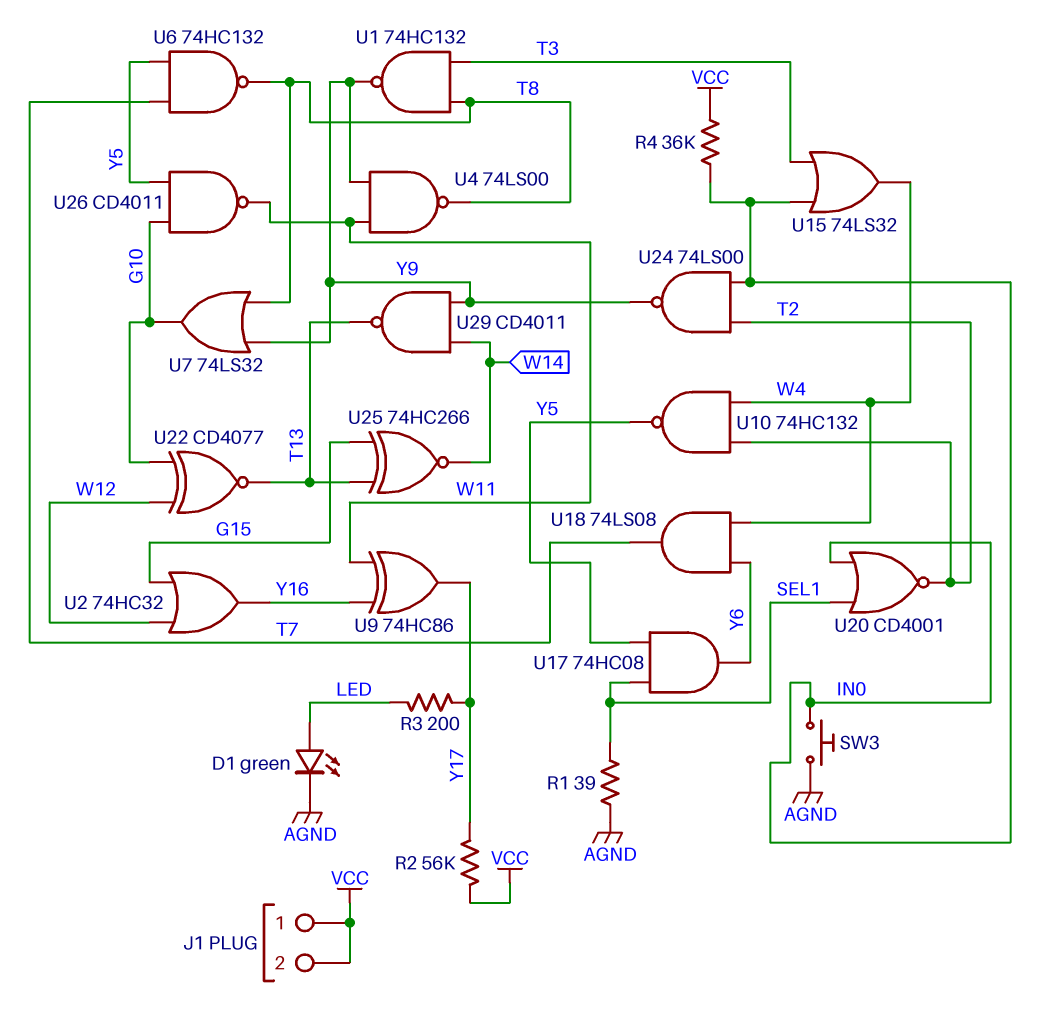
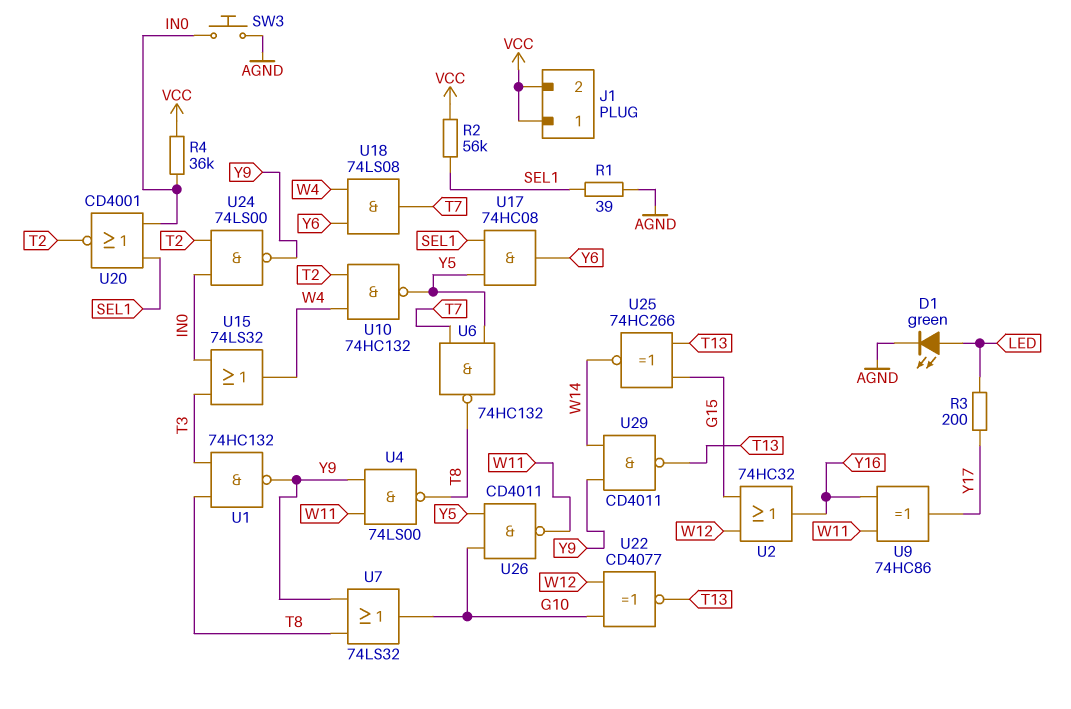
R2: 56k (VCC, Y17) -> 56k (SEL1, VCC)

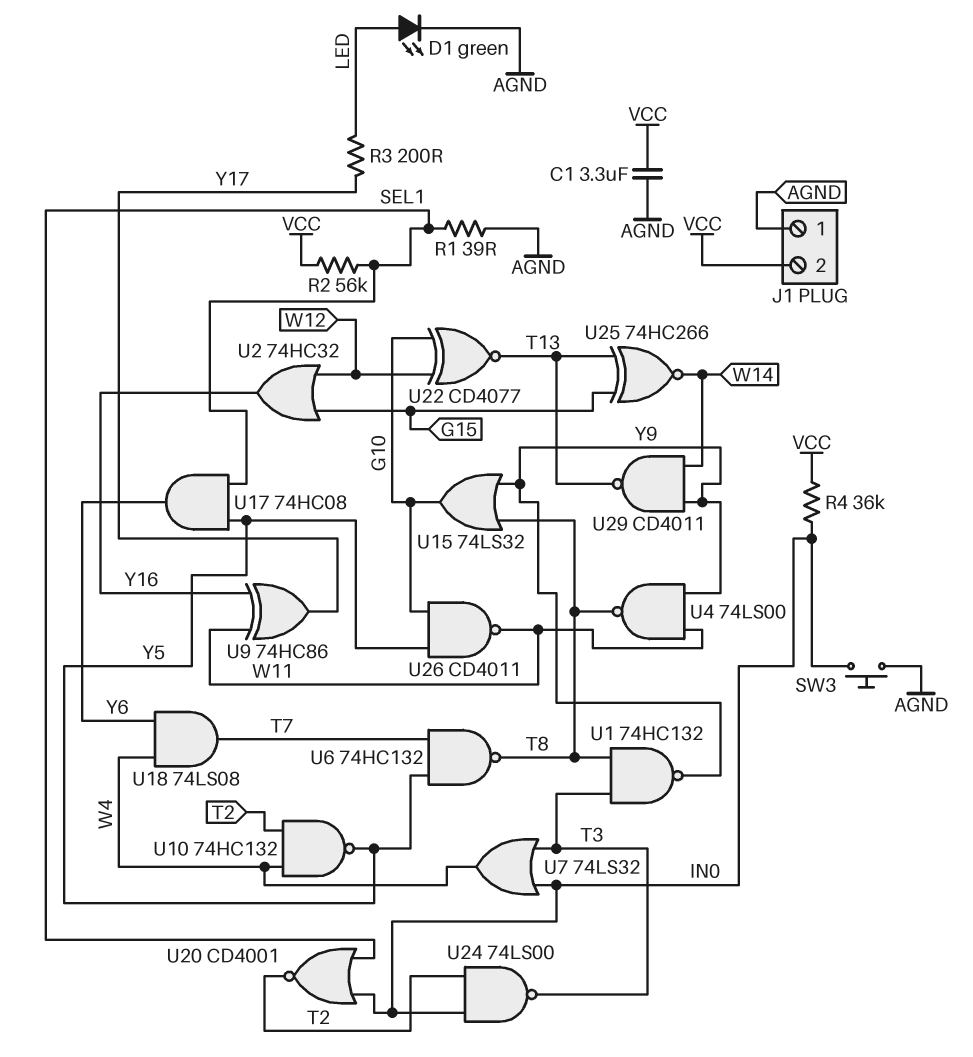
C1: none -> 3.3uF (AGND, VCC)
J1 pin 1: VCC -> AGND
U7: OR 74LS32 (in T8, in Y9, out G10) -> OR 74LS32 (in IN0, in T3, out W4)
U15: OR 74LS32 (in IN0, in T3, out W4) -> OR 74LS32 (in T8, in Y9, out G10)
U24: NAND 74LS00 (in IN0, in T2, out Y9) -> NAND 74LS00 (in IN0, in T2, out T3)

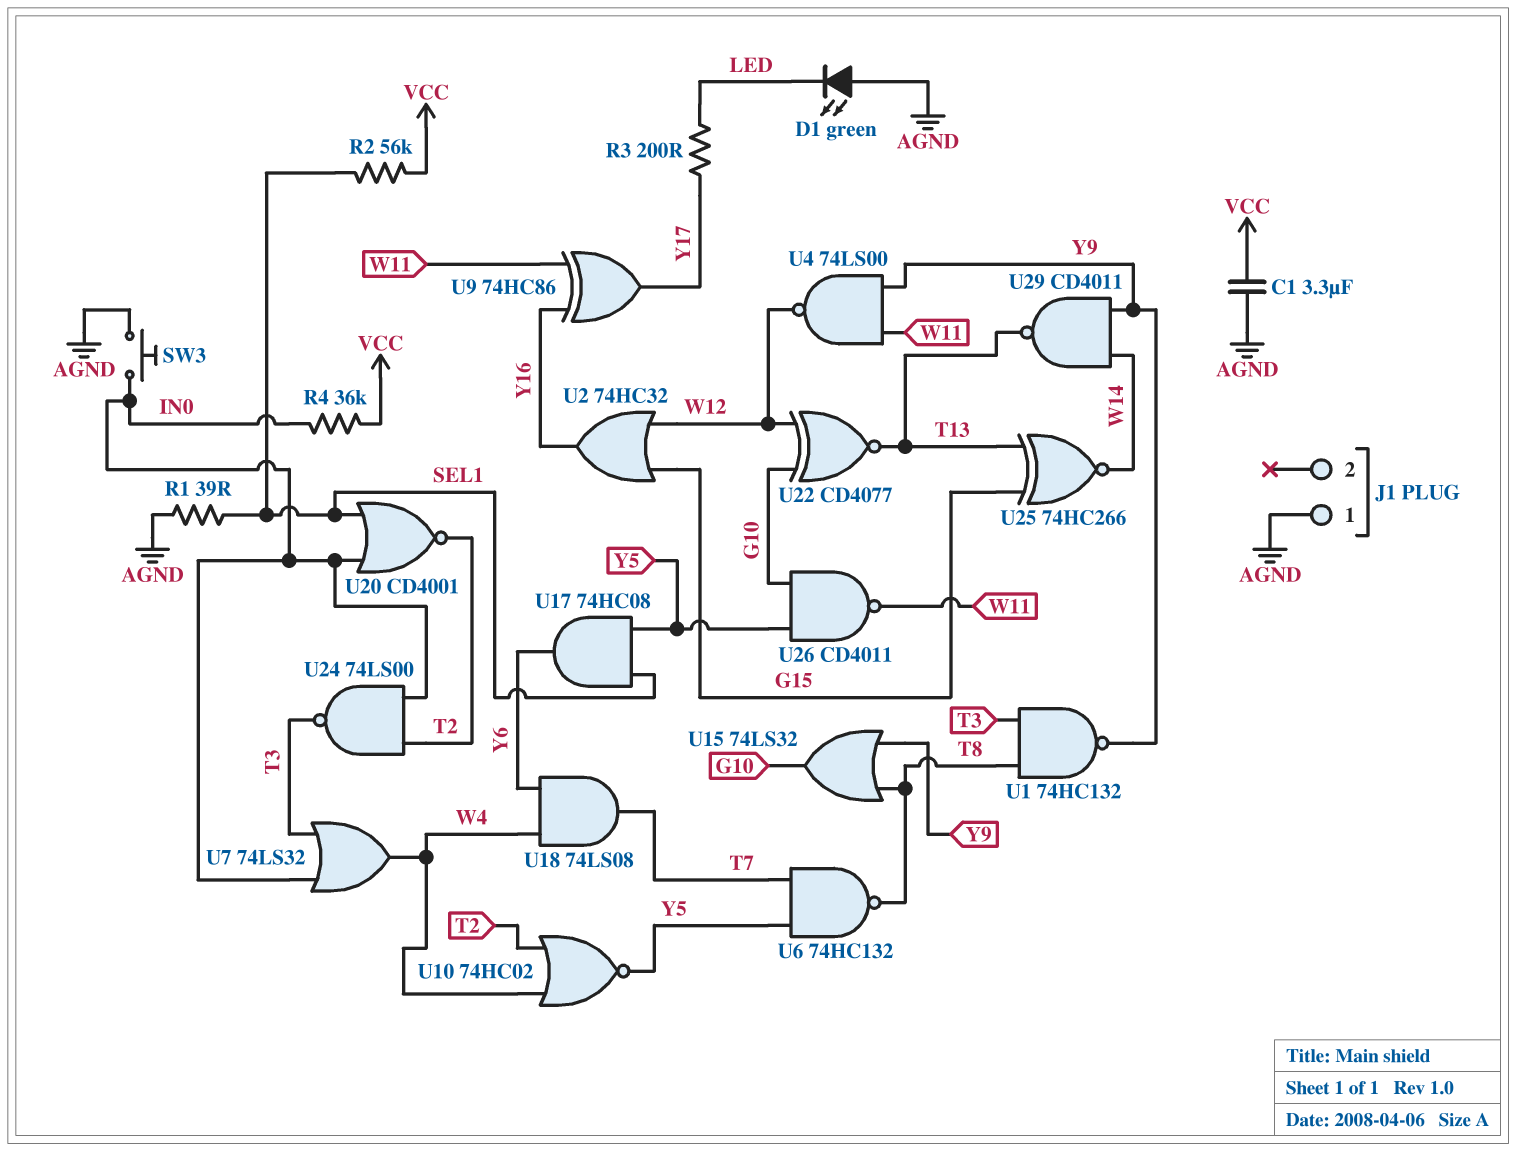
D1: LED green (A LED, K AGND) -> LED green (A AGND, K LED)
J1 pin 2: VCC -> none
U4: NAND 74LS00 (in W11, in Y9, out T8) -> NAND 74LS00 (in W11, in Y9, out W12)
U10: NAND 74HC132 (in T2, in W4, out Y5) -> NOR 74HC02 (in T2, in W4, out Y5)

